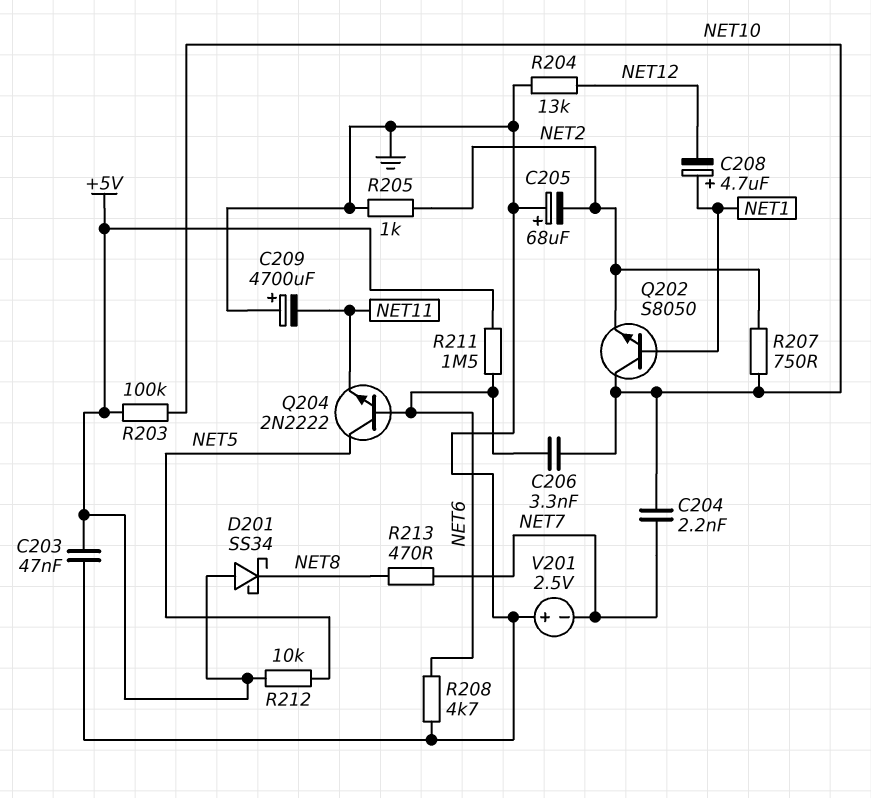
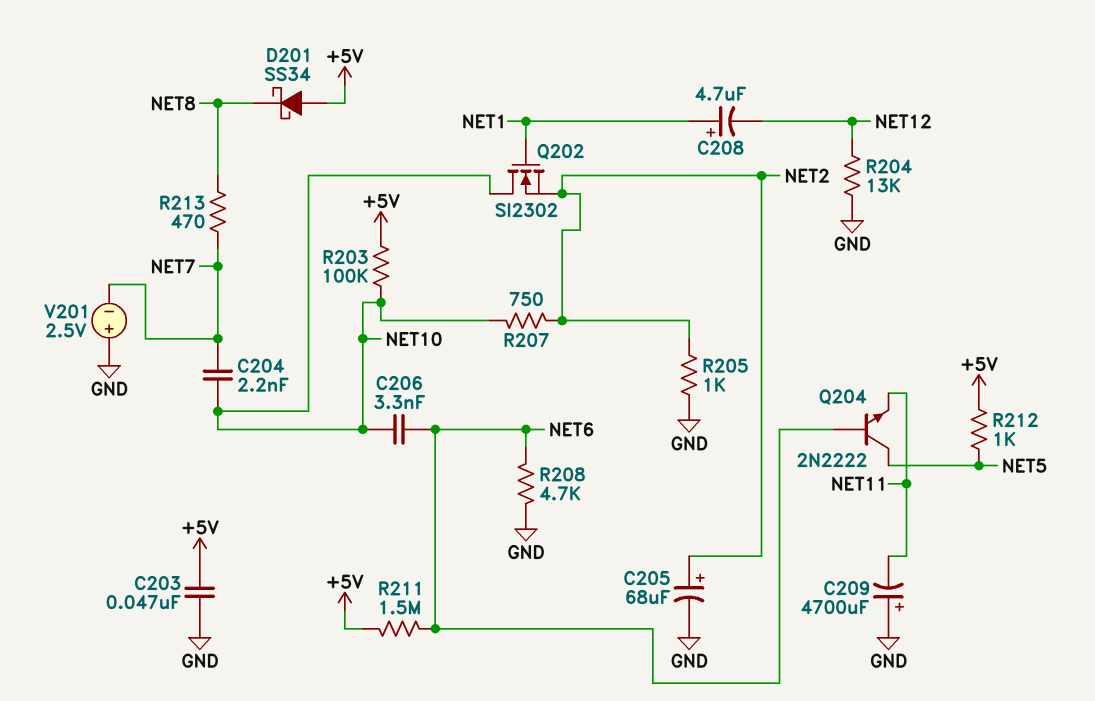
C205: 68uF (plus GND, minus NET2) -> 68uF (plus NET2, minus GND)
Q202: NPN S8050 (B NET1, C NET10, E NET2) -> NMOS SI2302 (G NET1, D NET10, S NET2)
R212: 10k (+5V, NET5) -> 1k (+5V, NET5)

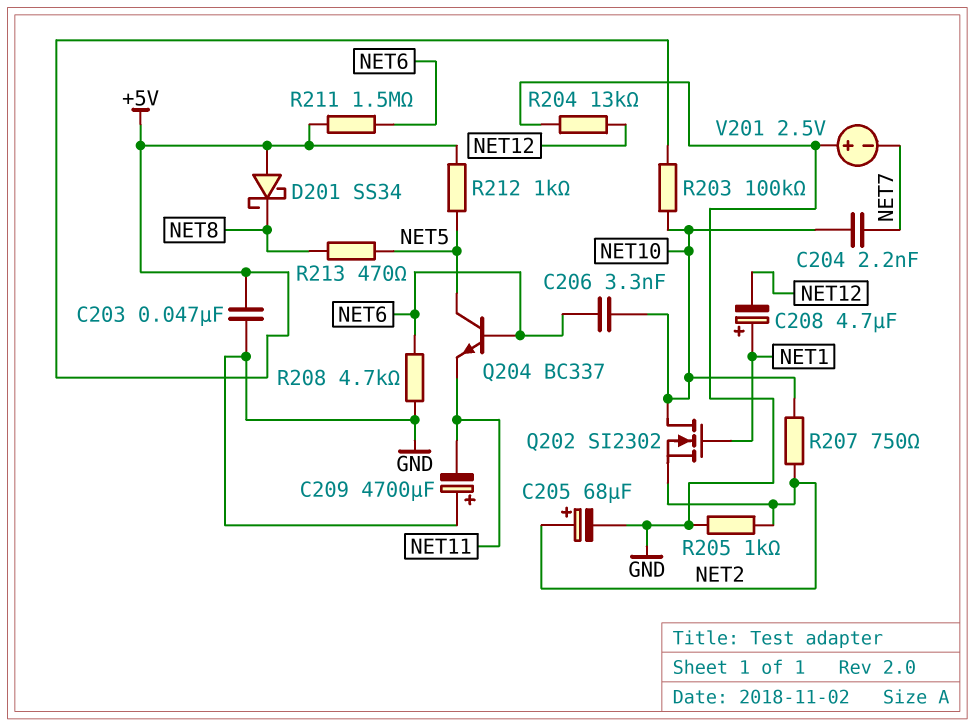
Q204: NPN 2N2222 (B NET6, C NET5, E NET11) -> NPN BC337 (B NET6, C NET5, E NET11)
R213: 470 (NET7, NET8) -> 470 (NET5, NET8)

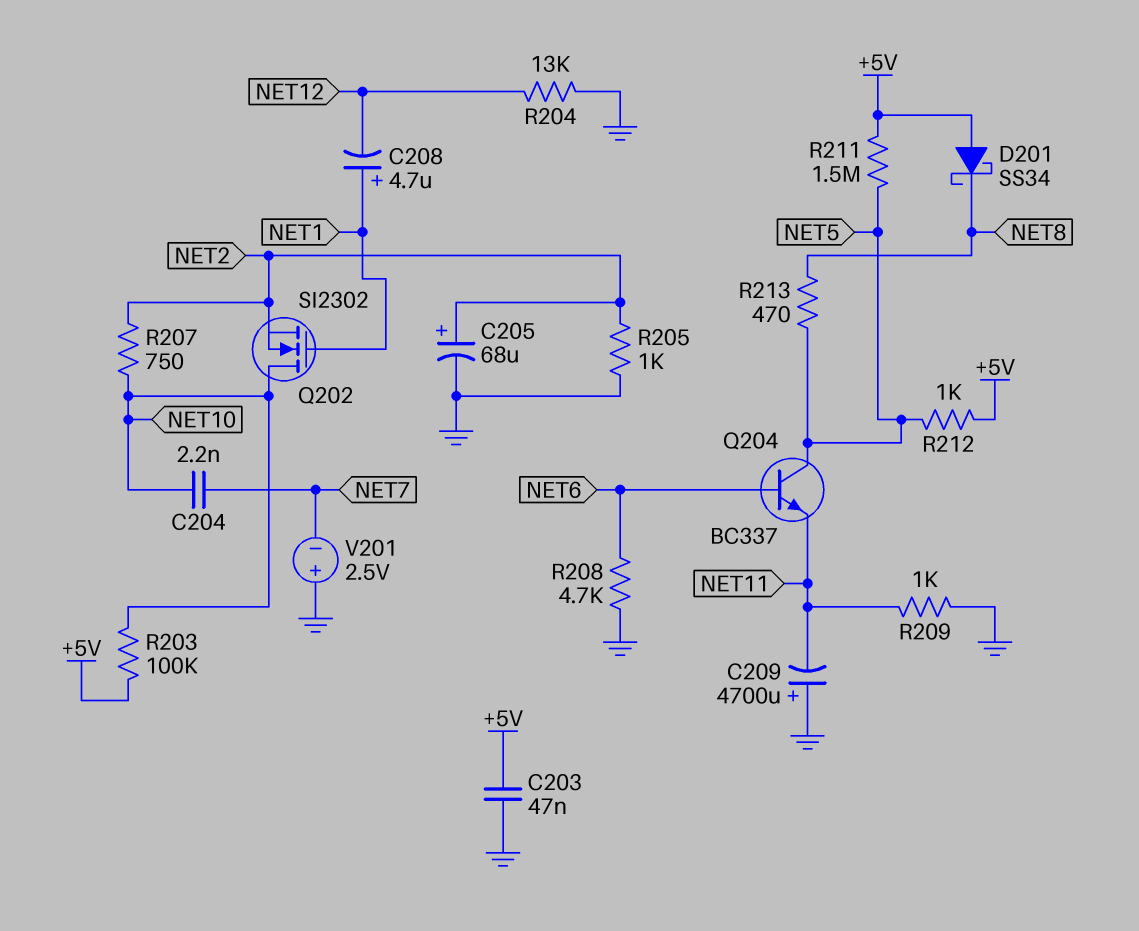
C206: 3.3nF (NET6, NET10) -> none
R209: none -> 1k (GND, NET11)
R211: 1.5M (+5V, NET6) -> 1.5M (+5V, NET5)

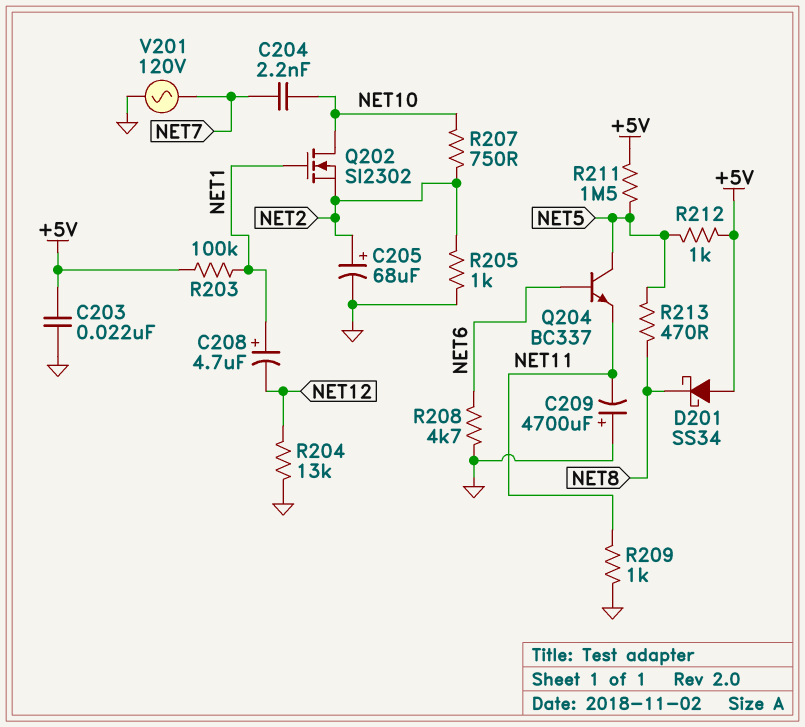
C203: 47nF (+5V, GND) -> 22nF (+5V, GND)
R203: 100k (+5V, NET10) -> 100k (+5V, NET1)
V201: 2.5V (plus GND, minus NET7) -> AC 120V (GND, NET7)

